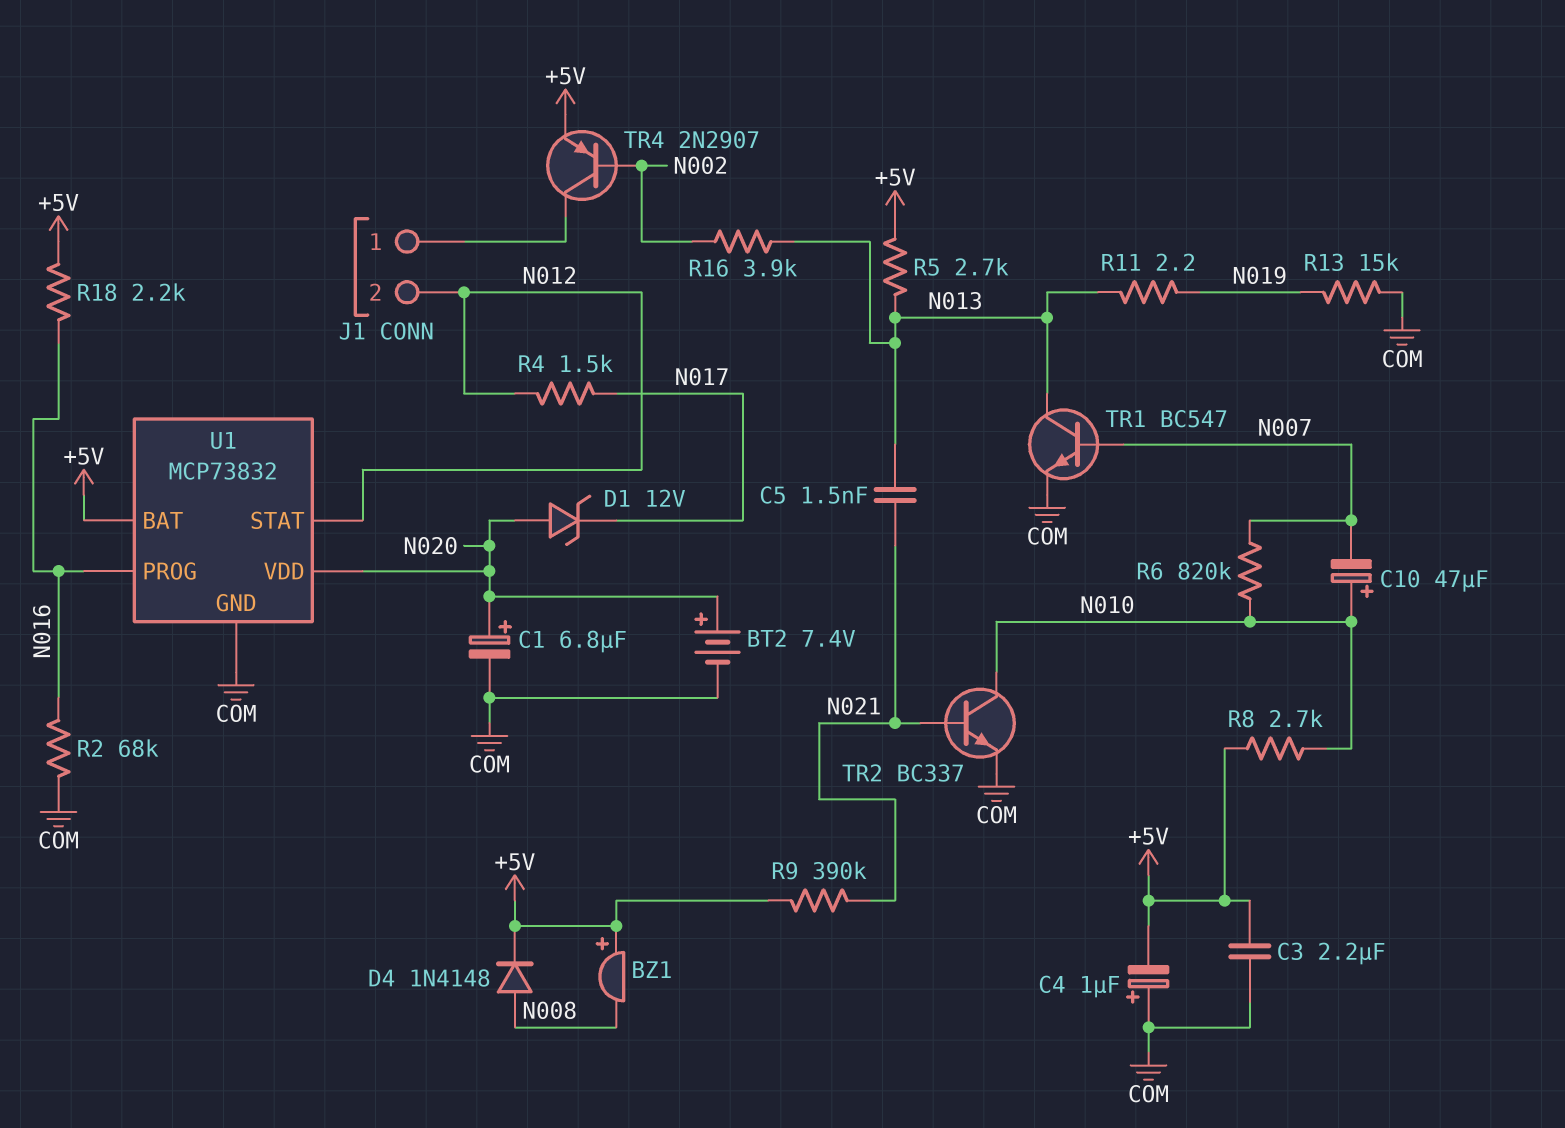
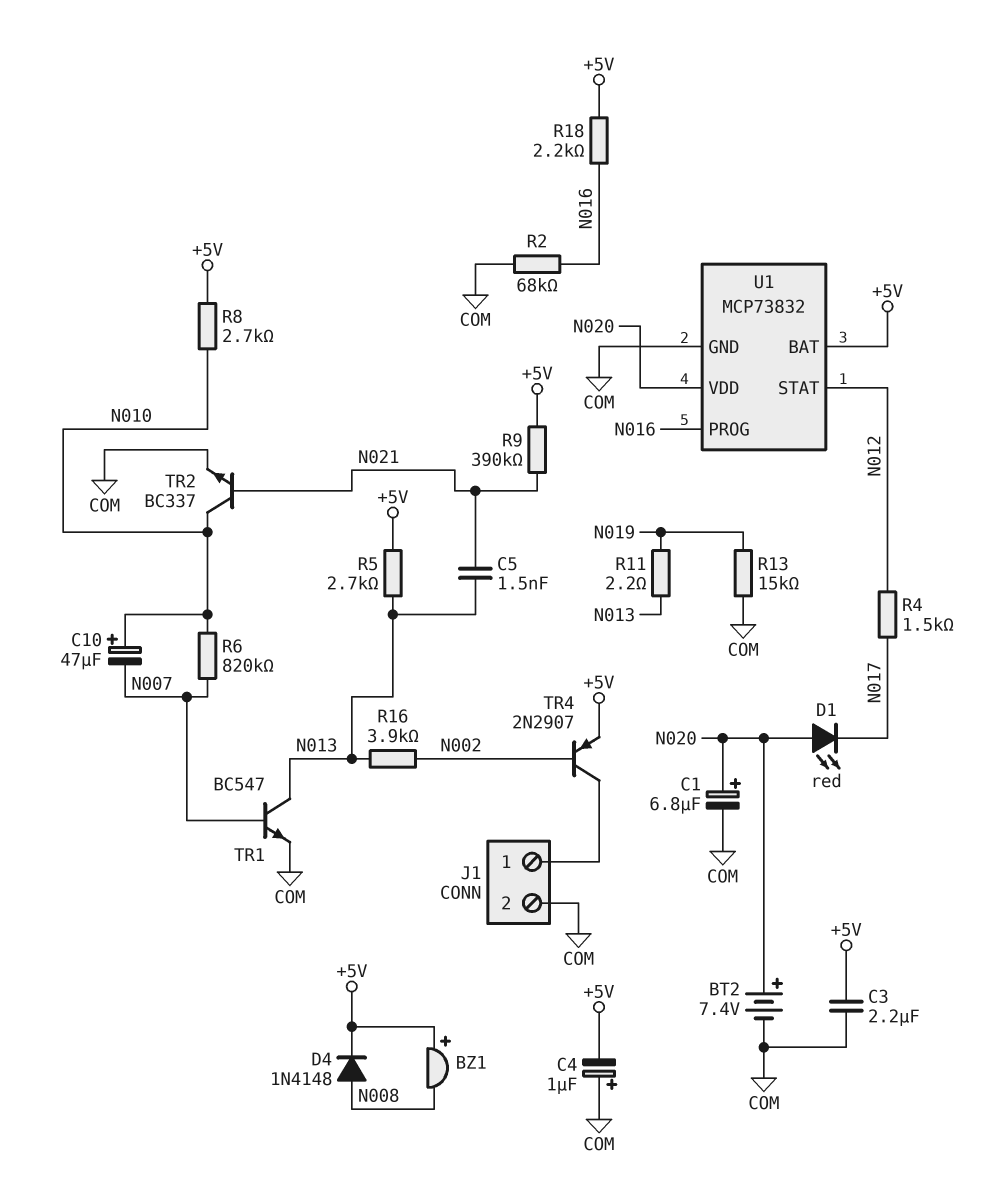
D1: zener 12V (A N020, K N017) -> LED red (A N020, K N017)
J1 pin 2: N012 -> COM

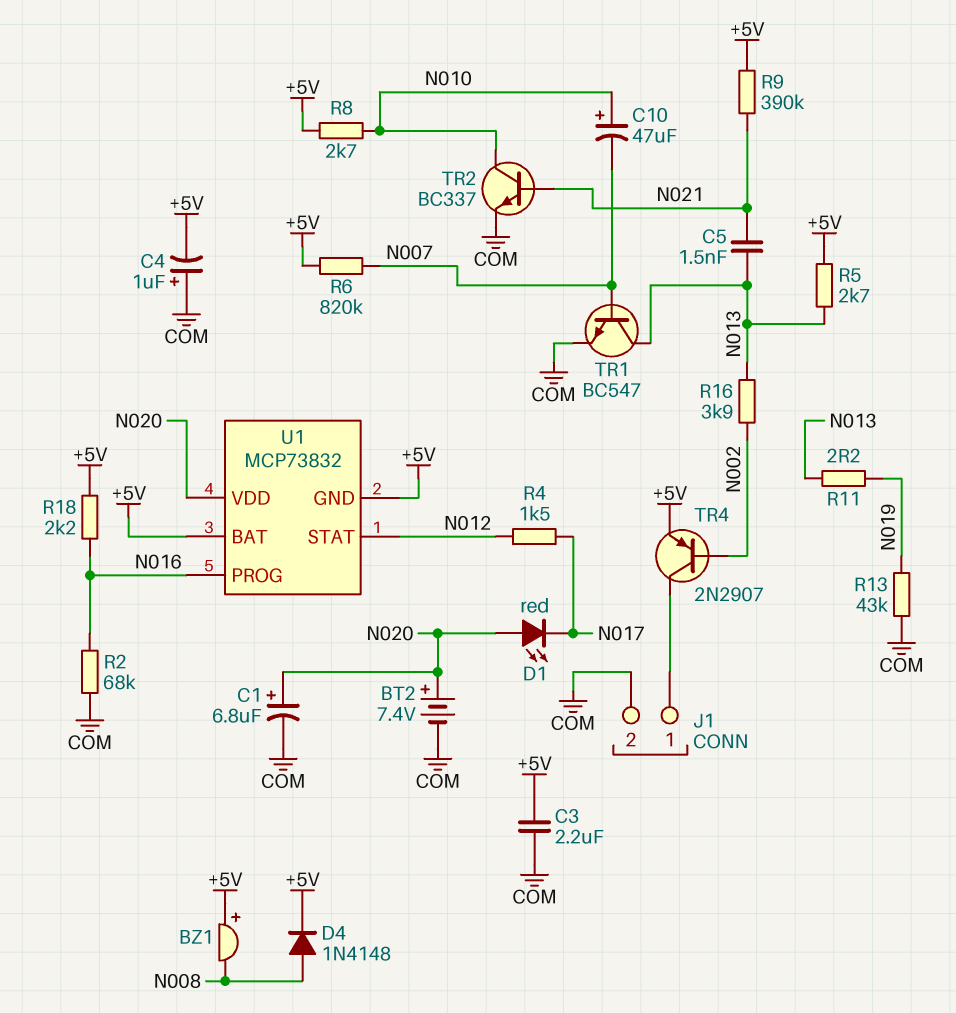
R6: 820k (N007, N010) -> 820k (+5V, N007)
R13: 15k (COM, N019) -> 43k (COM, N019)
U1 pin GND: COM -> +5V

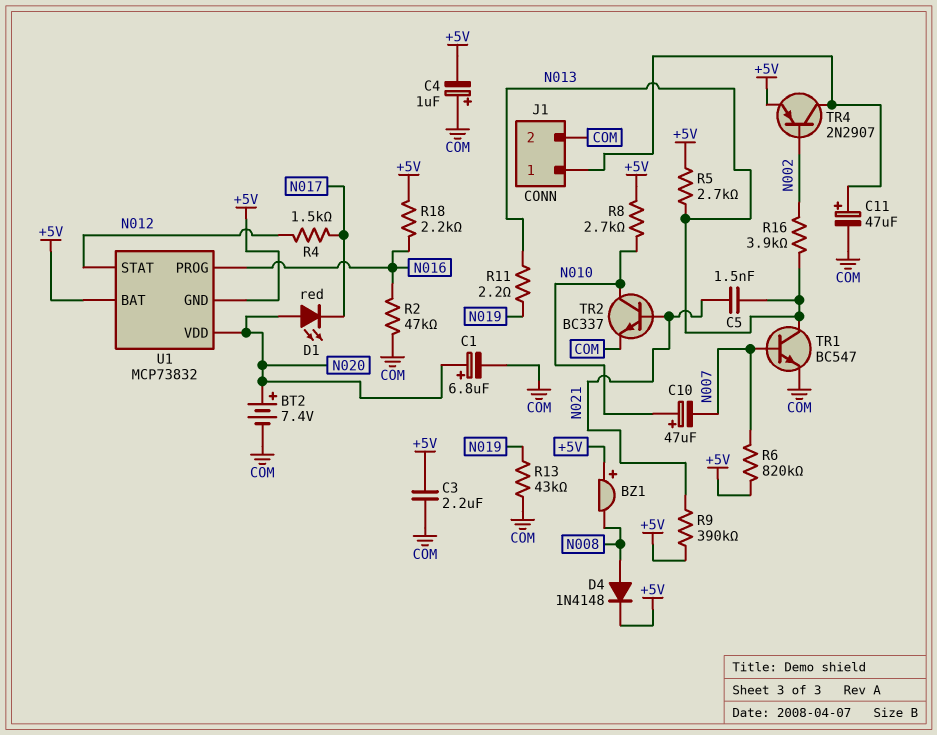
C11: none -> 47uF (plus J1/1, minus COM)
R2: 68k (COM, N016) -> 47k (COM, N016)

